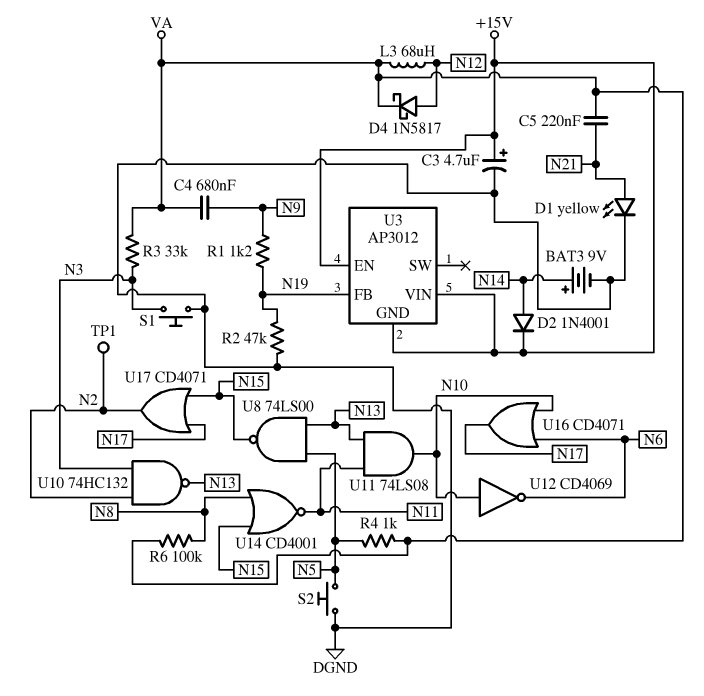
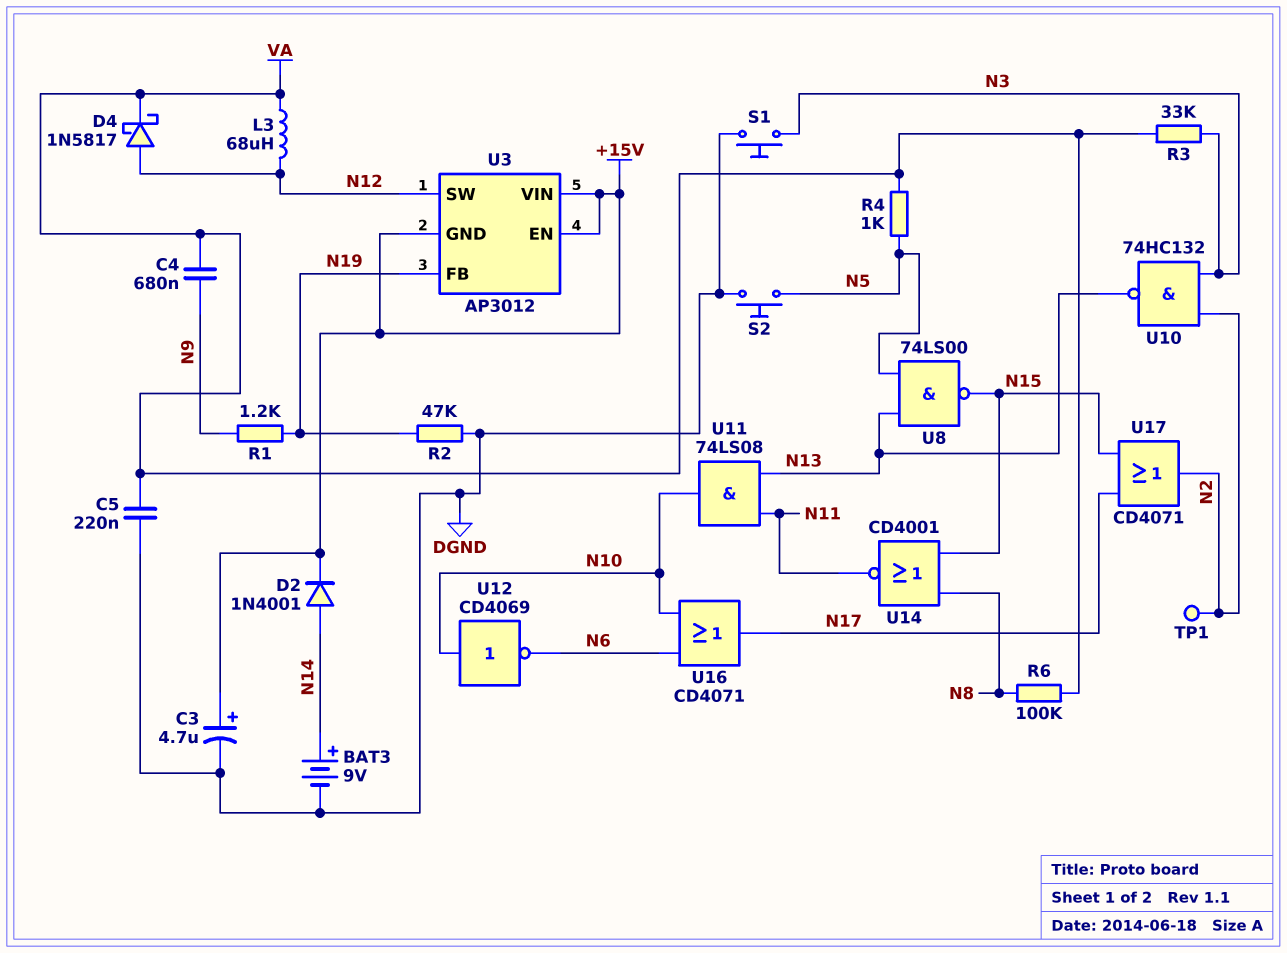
C5: 220nF (N21, VA) -> 220nF (DGND, VA)
D1: LED yellow (A N21, K DGND) -> none
U3 pin SW: none -> N12

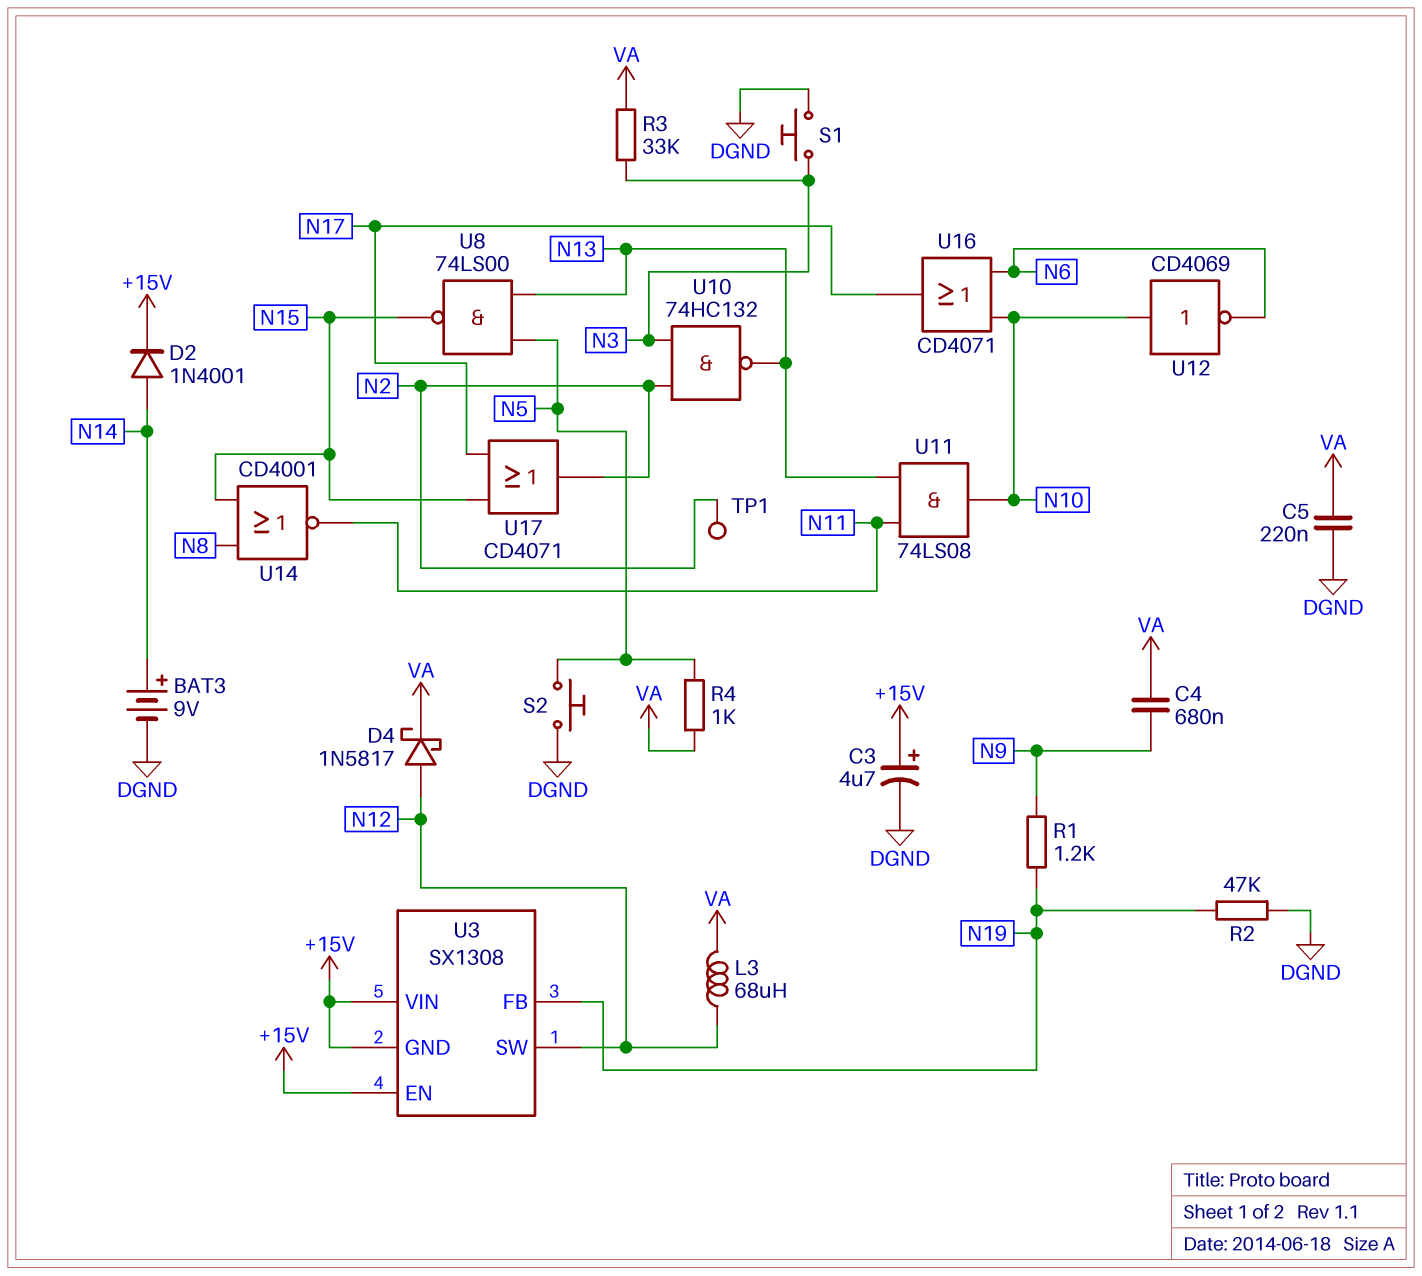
R6: 100k (N8, VA) -> none
U3: AP3012 -> SX1308

